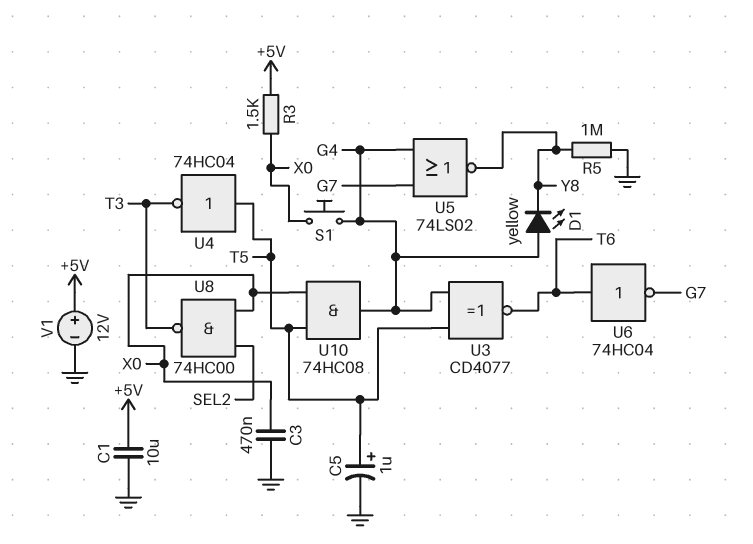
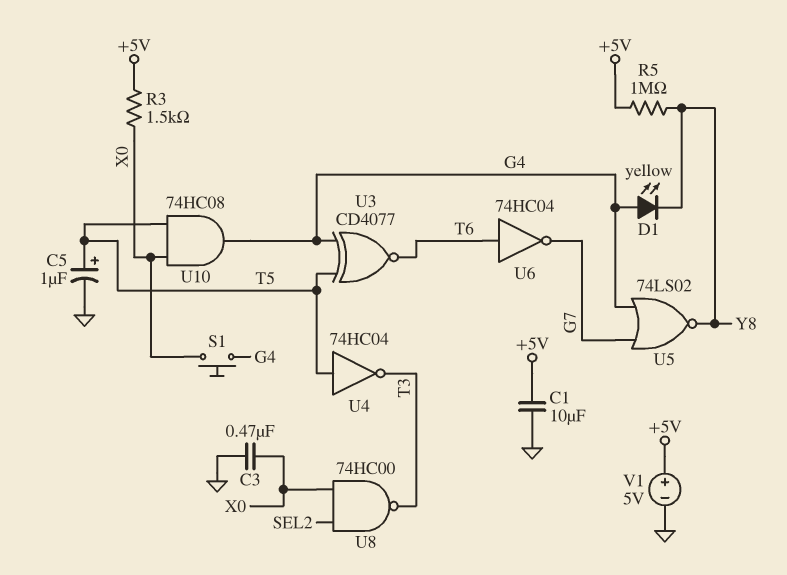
R5: 1M (GND, Y8) -> 1M (+5V, Y8)
V1: 12V (plus +5V, minus GND) -> 5V (plus +5V, minus GND)

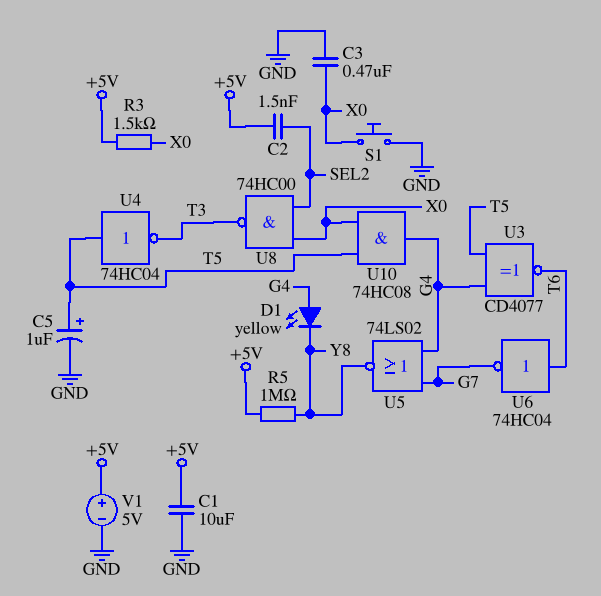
C2: none -> 1.5nF (+5V, SEL2)
S1: button (G4, X0) -> button (GND, X0)

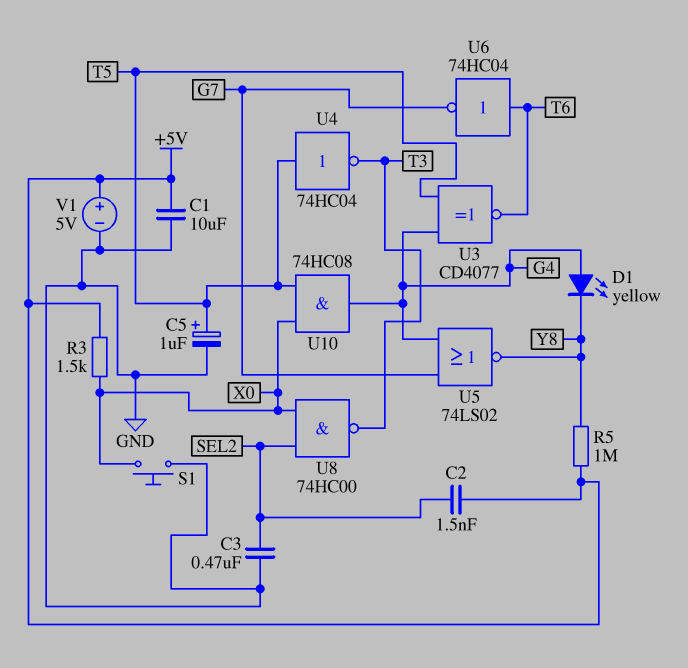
C3: 470nF (GND, X0) -> 470nF (GND, SEL2)

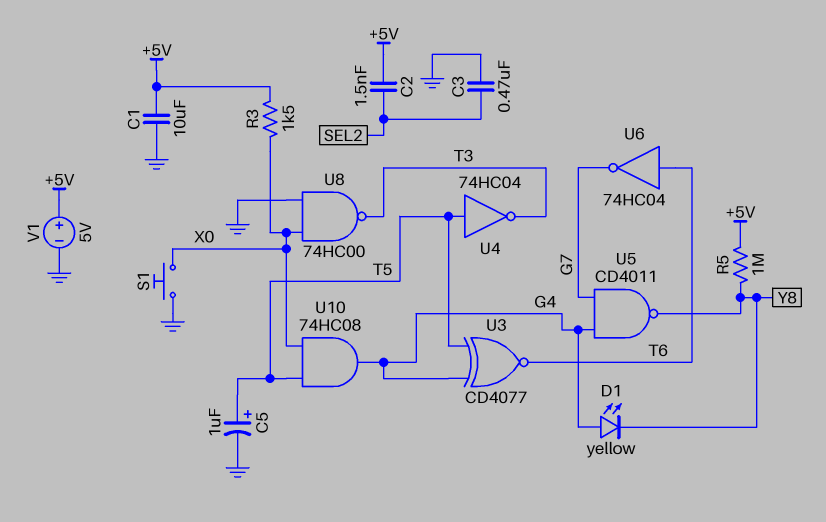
U5: NOR 74LS02 (in G4, in G7, out Y8) -> NAND CD4011 (in G4, in G7, out Y8)
U8: NAND 74HC00 (in SEL2, in X0, out T3) -> NAND 74HC00 (in GND, in X0, out T3)

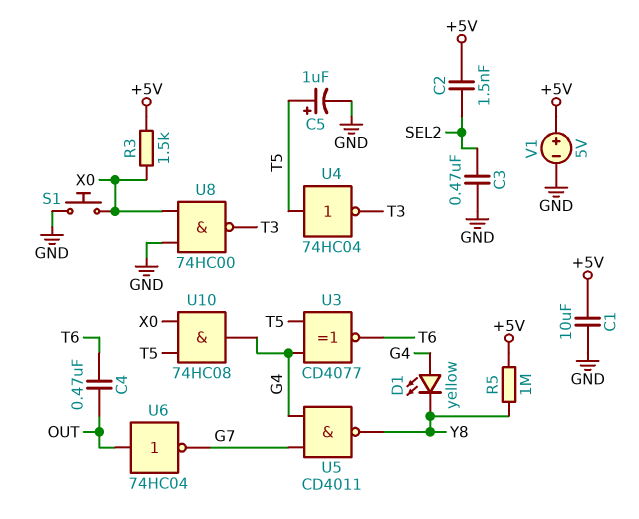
C4: none -> 470nF (OUT, T6)
U6: NOT 74HC04 (in T6, out G7) -> NOT 74HC04 (in OUT, out G7)

